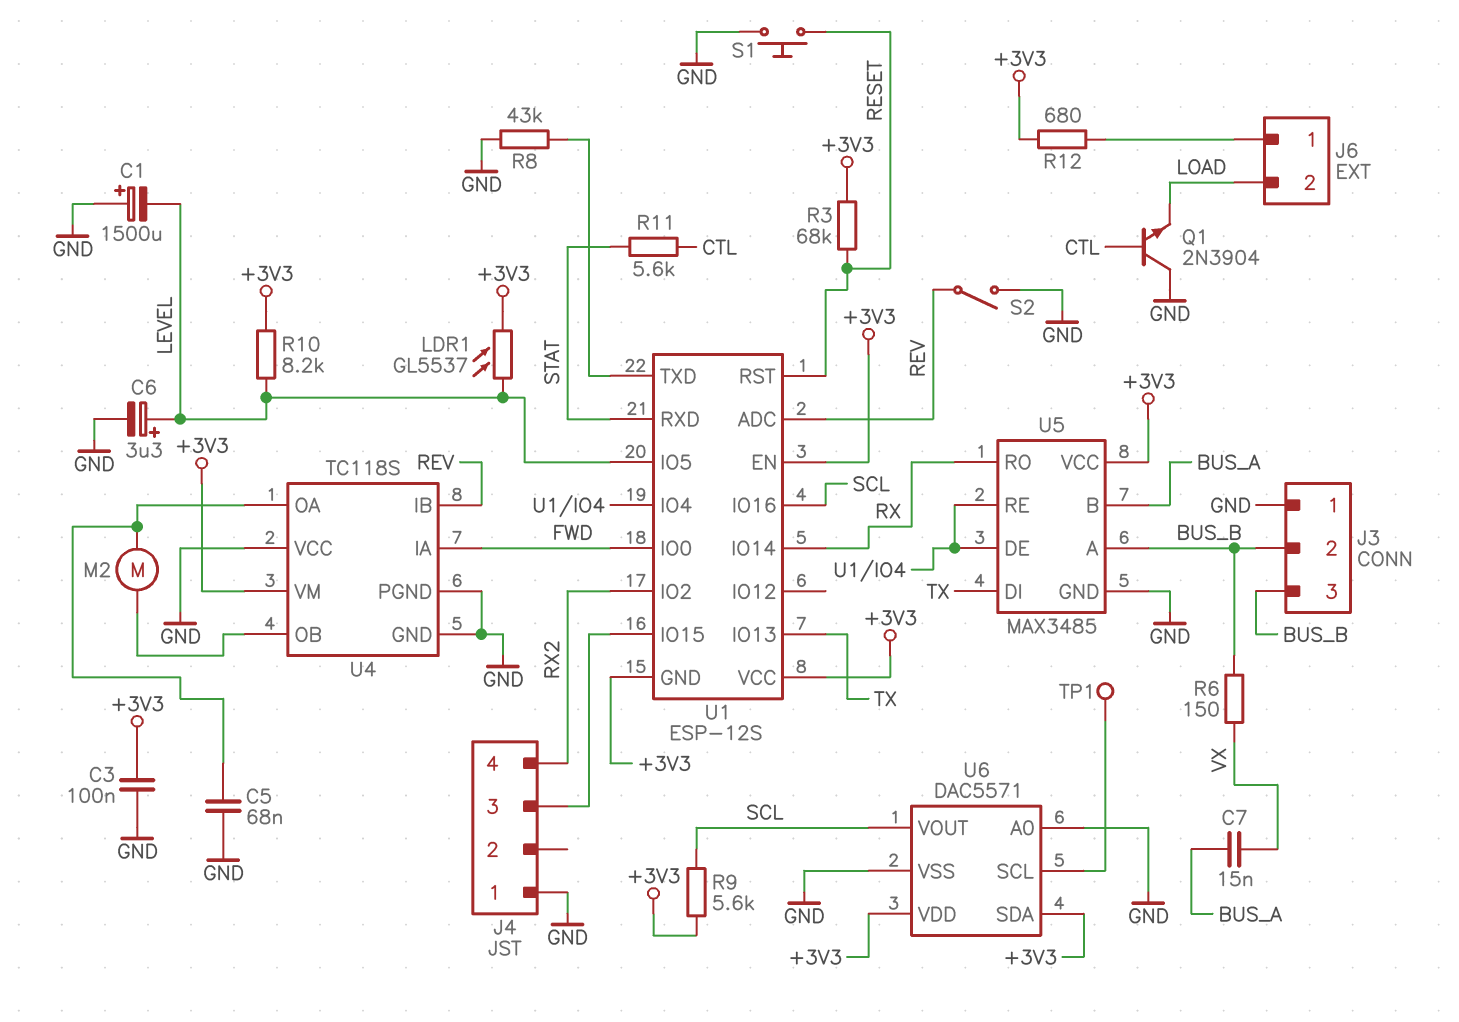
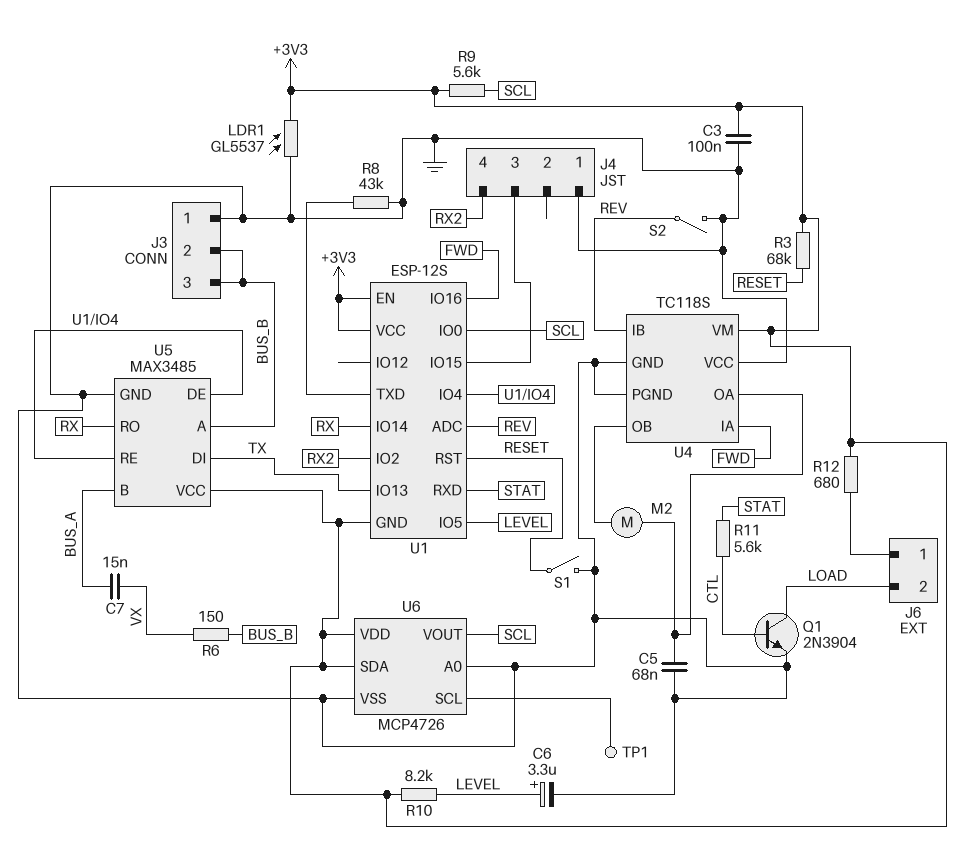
C1: 1500uF (plus GND, minus LEVEL) -> none
LDR1: GL5537 (+3V3, LEVEL) -> GL5537 (+3V3, GND)
Q1: NPN 2N3904 (B CTL, C GND, E LOAD) -> NPN 2N3904 (B CTL, C LOAD, E GND)
S1: button (GND, RESET) -> switch (GND, RESET)
U1 pin IO0: FWD -> SCL
U1 pin IO16: SCL -> FWD
U6: DAC5571 -> MCP4726

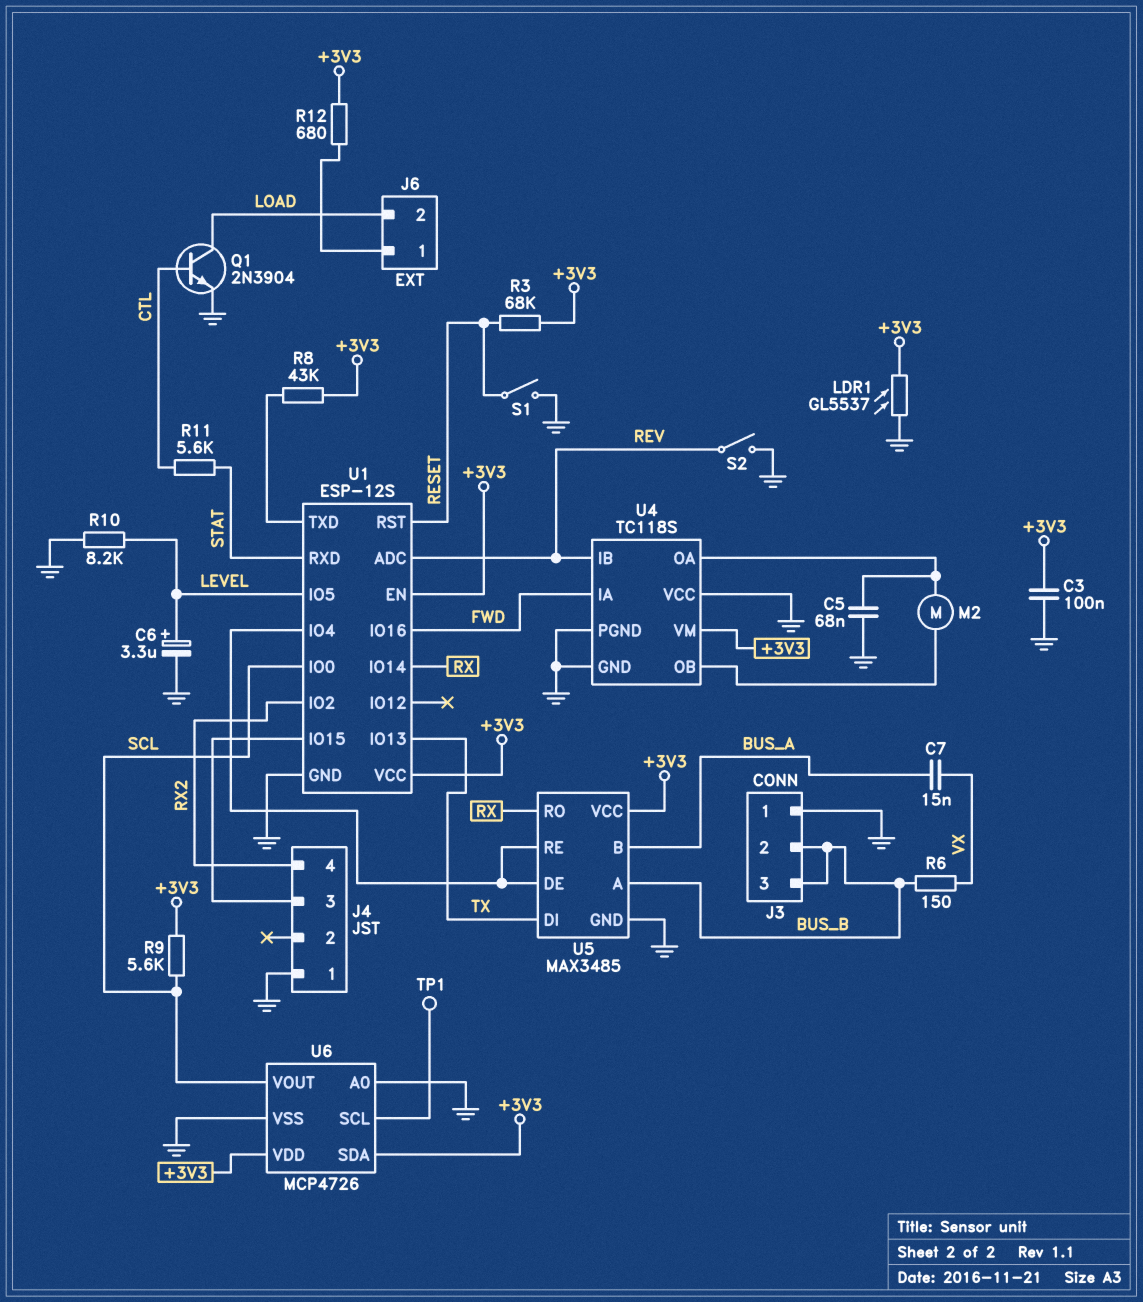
R8: 43k (GND, U1/TXD) -> 43k (+3V3, U1/TXD)
R10: 8.2k (+3V3, LEVEL) -> 8.2k (GND, LEVEL)
U1 pin GND: +3V3 -> GND

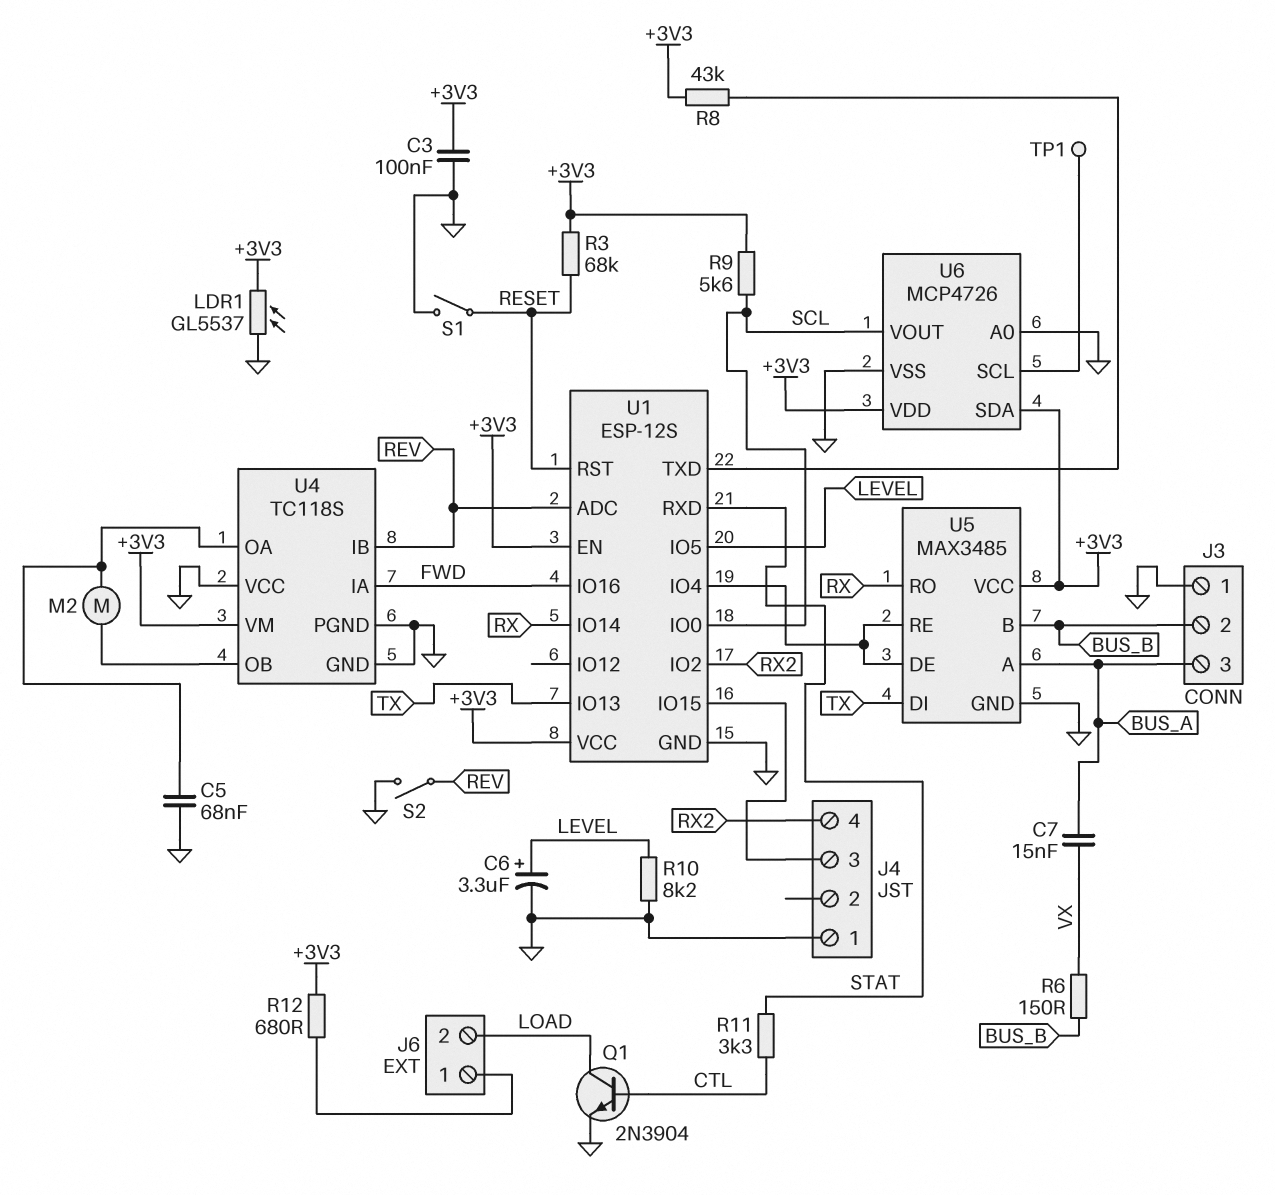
J3 pin 3: BUS_B -> BUS_A
R11: 5.6k (CTL, STAT) -> 3.3k (CTL, STAT)
U5 pin A: BUS_B -> BUS_A
U5 pin B: BUS_A -> BUS_B

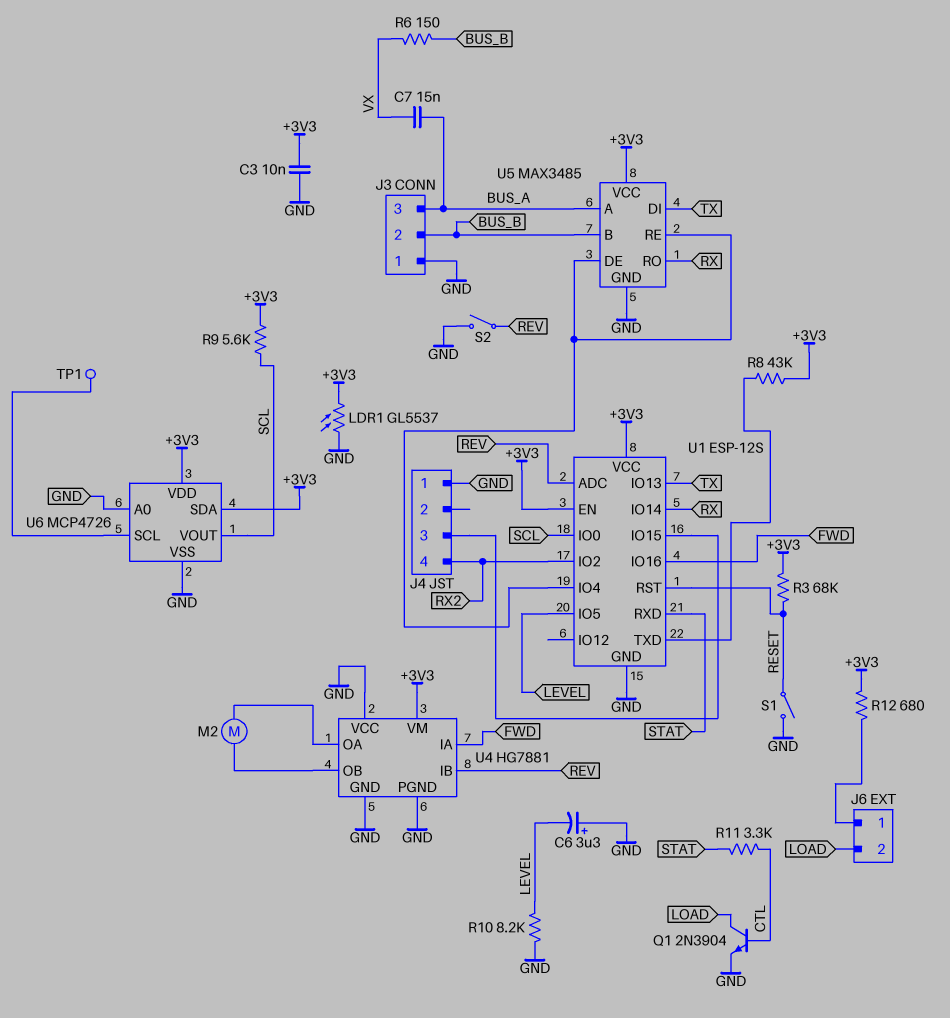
C3: 100nF (+3V3, GND) -> 10nF (+3V3, GND)
C5: 68nF (GND, U4/OA) -> none
C6: 3.3uF (plus LEVEL, minus GND) -> 3.3uF (plus GND, minus LEVEL)
U4: TC118S -> HG7881

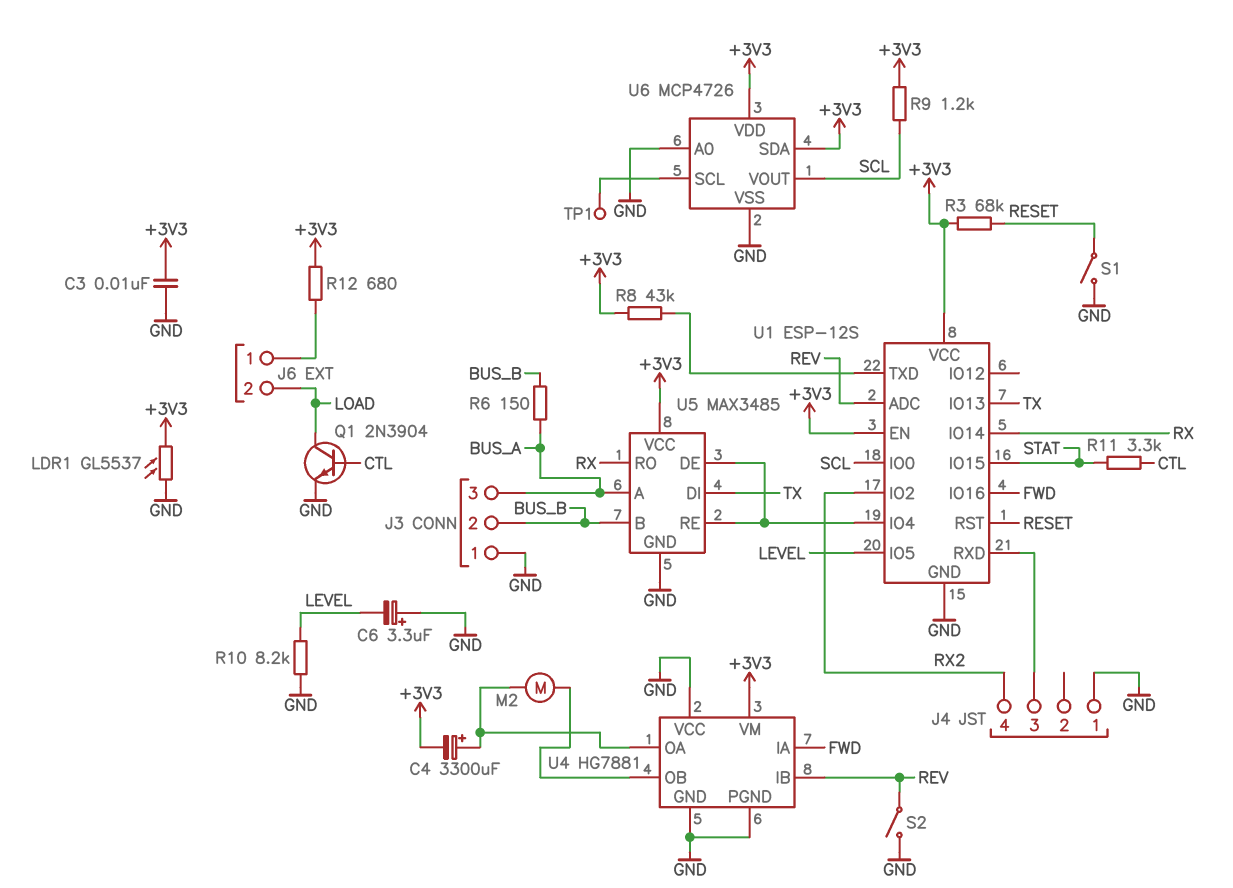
C4: none -> 3300uF (plus U4/OA, minus +3V3)
C7: 15nF (BUS_A, VX) -> none
R6: 150 (BUS_B, VX) -> 150 (BUS_A, BUS_B)
R9: 5.6k (+3V3, SCL) -> 1.2k (+3V3, SCL)
U1 pin IO15: J4/3 -> STAT
U1 pin RXD: STAT -> J4/3

